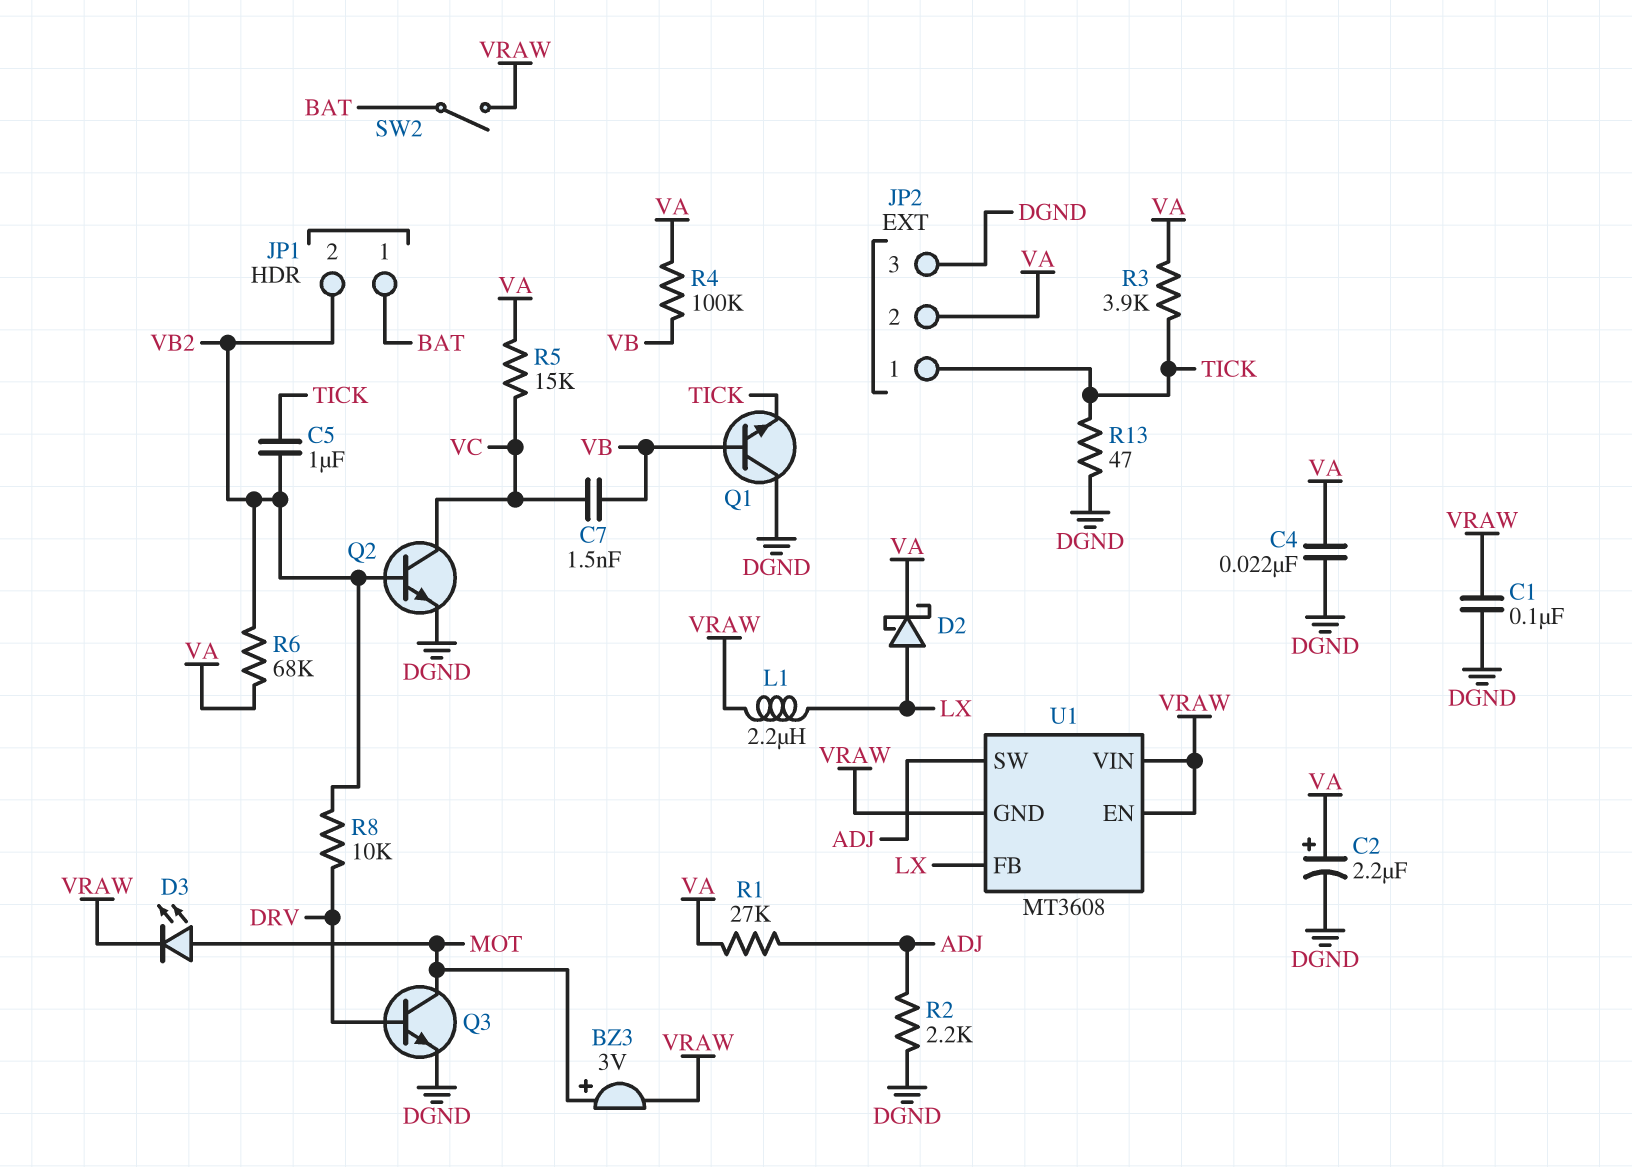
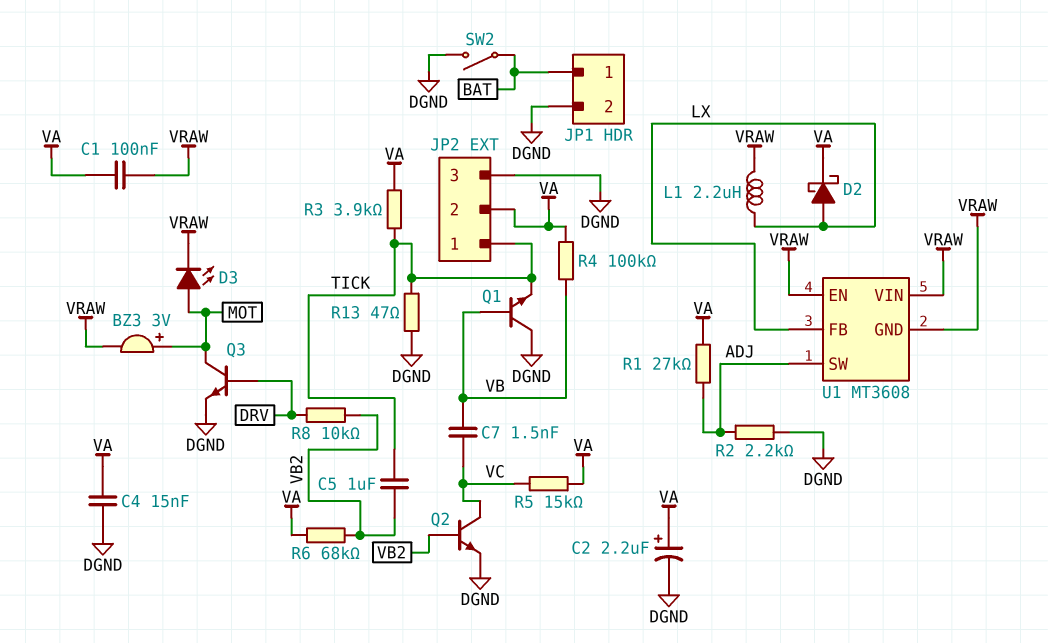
C1: 100nF (DGND, VRAW) -> 100nF (VA, VRAW)
C4: 22nF (DGND, VA) -> 15nF (DGND, VA)
JP1 pin 2: VB2 -> DGND
SW2: switch (BAT, VRAW) -> switch (BAT, DGND)

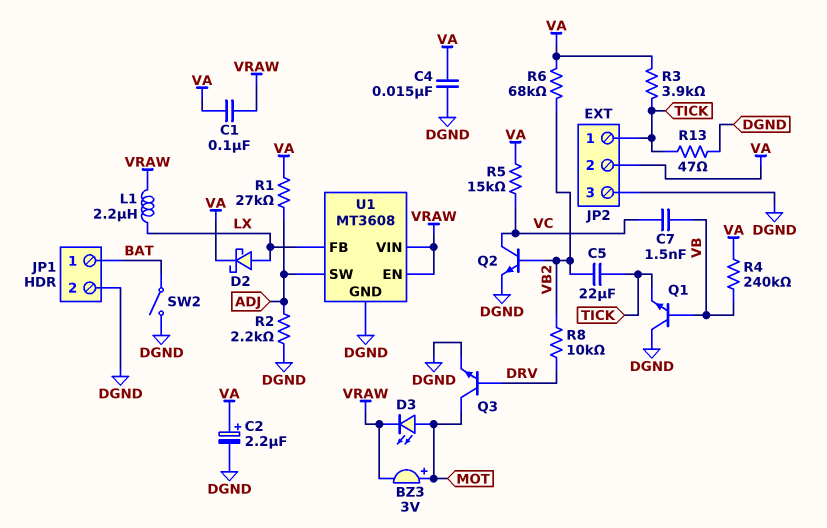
C5: 1uF (TICK, VB2) -> 22uF (TICK, VB2)
R4: 100k (VA, VB) -> 240k (VA, VB)
U1 pin GND: VRAW -> DGND

